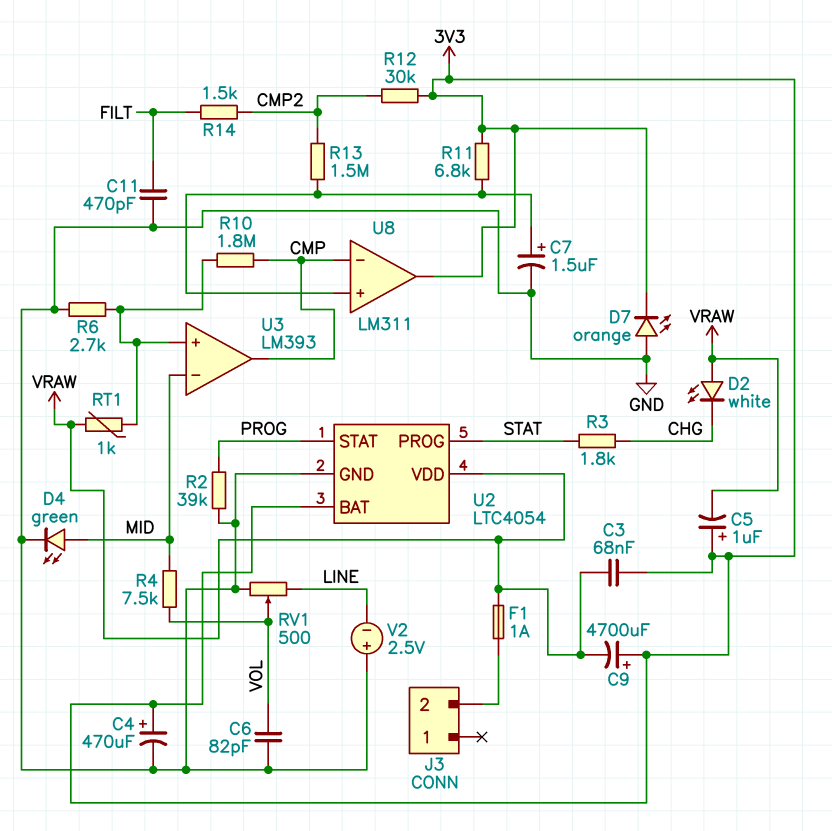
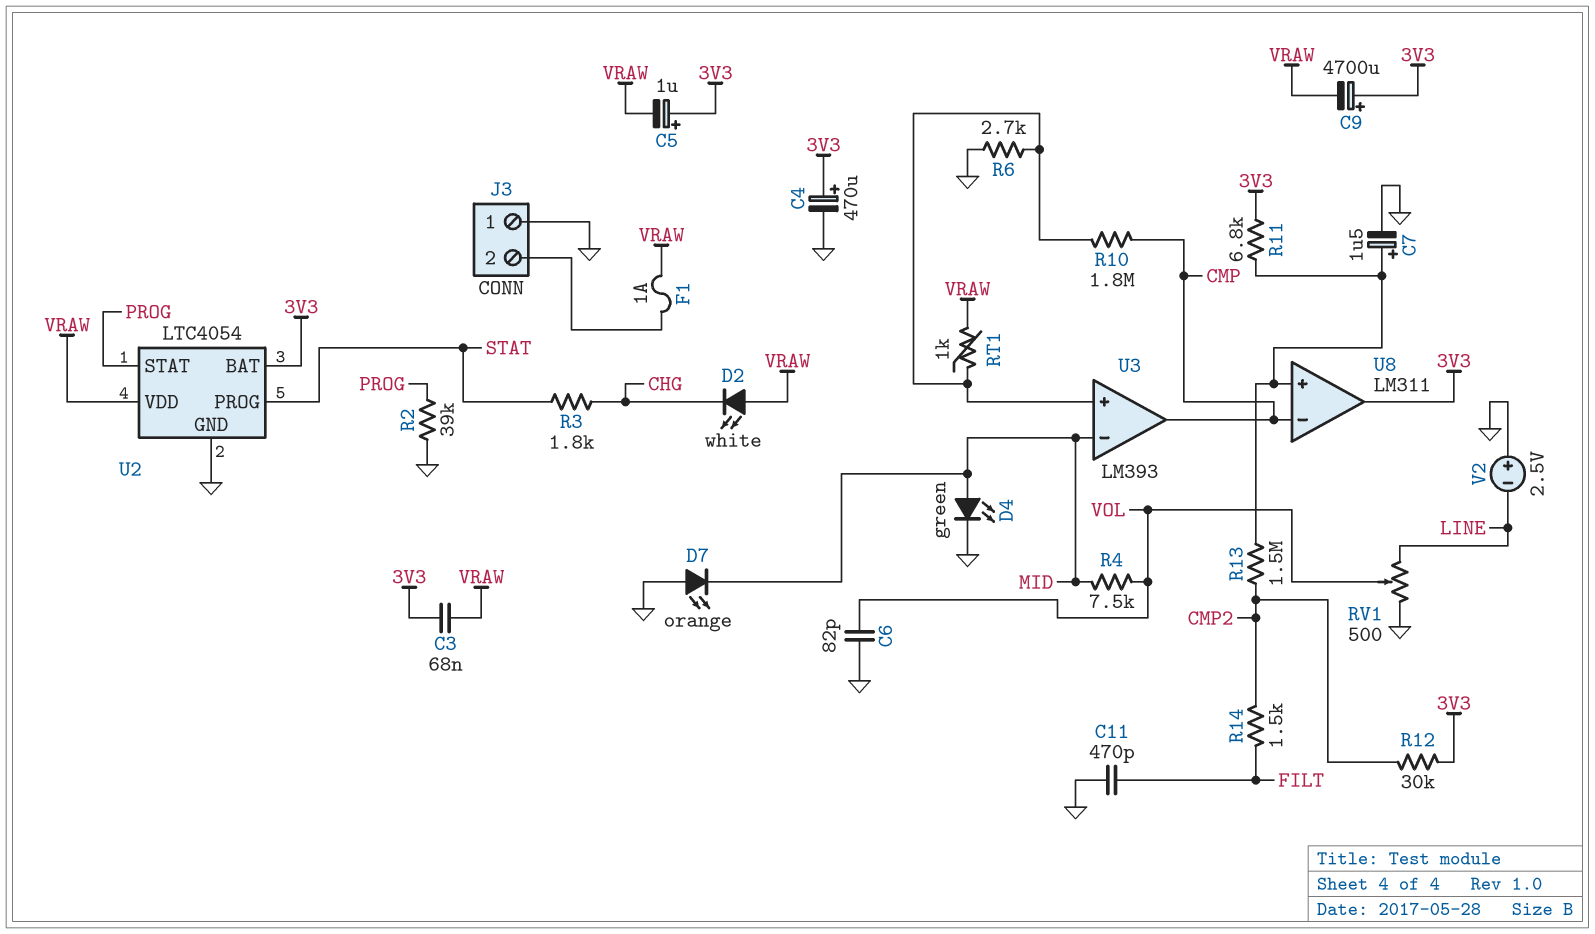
D7: LED orange (A GND, K 3V3) -> LED orange (A GND, K MID)
J3 pin 1: none -> GND

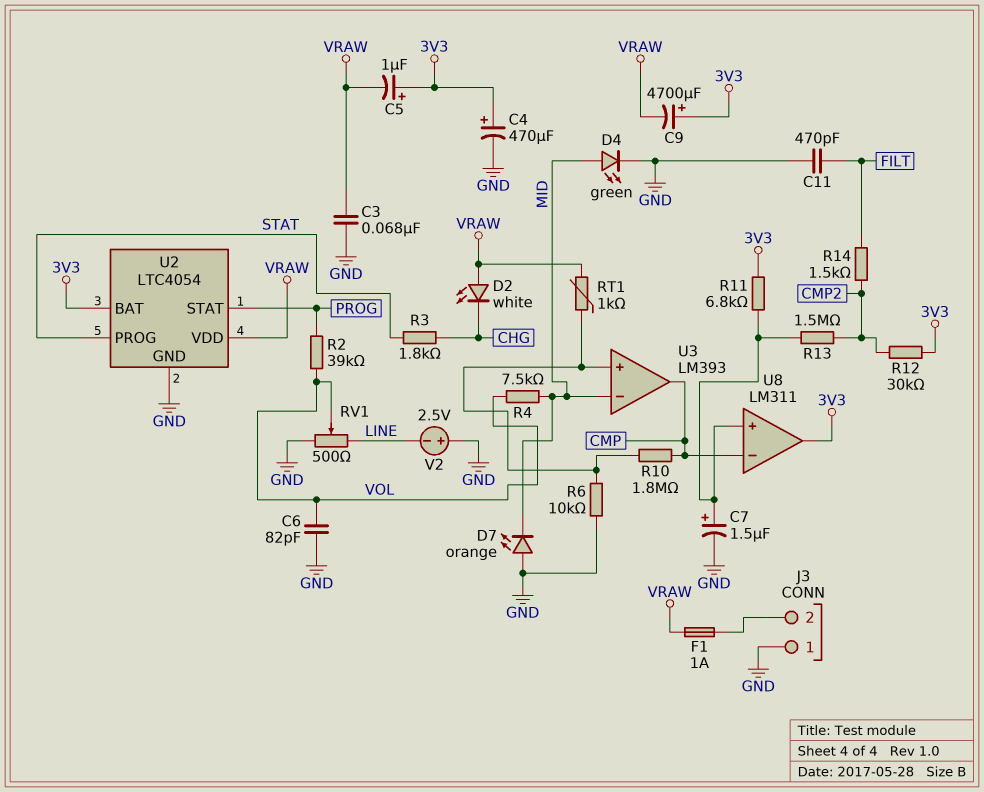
C3: 68nF (3V3, VRAW) -> 68nF (GND, VRAW)
R2: 39k (GND, PROG) -> 39k (PROG, VOL)
R6: 2.7k (GND, U3/in+) -> 10k (GND, U3/in+)

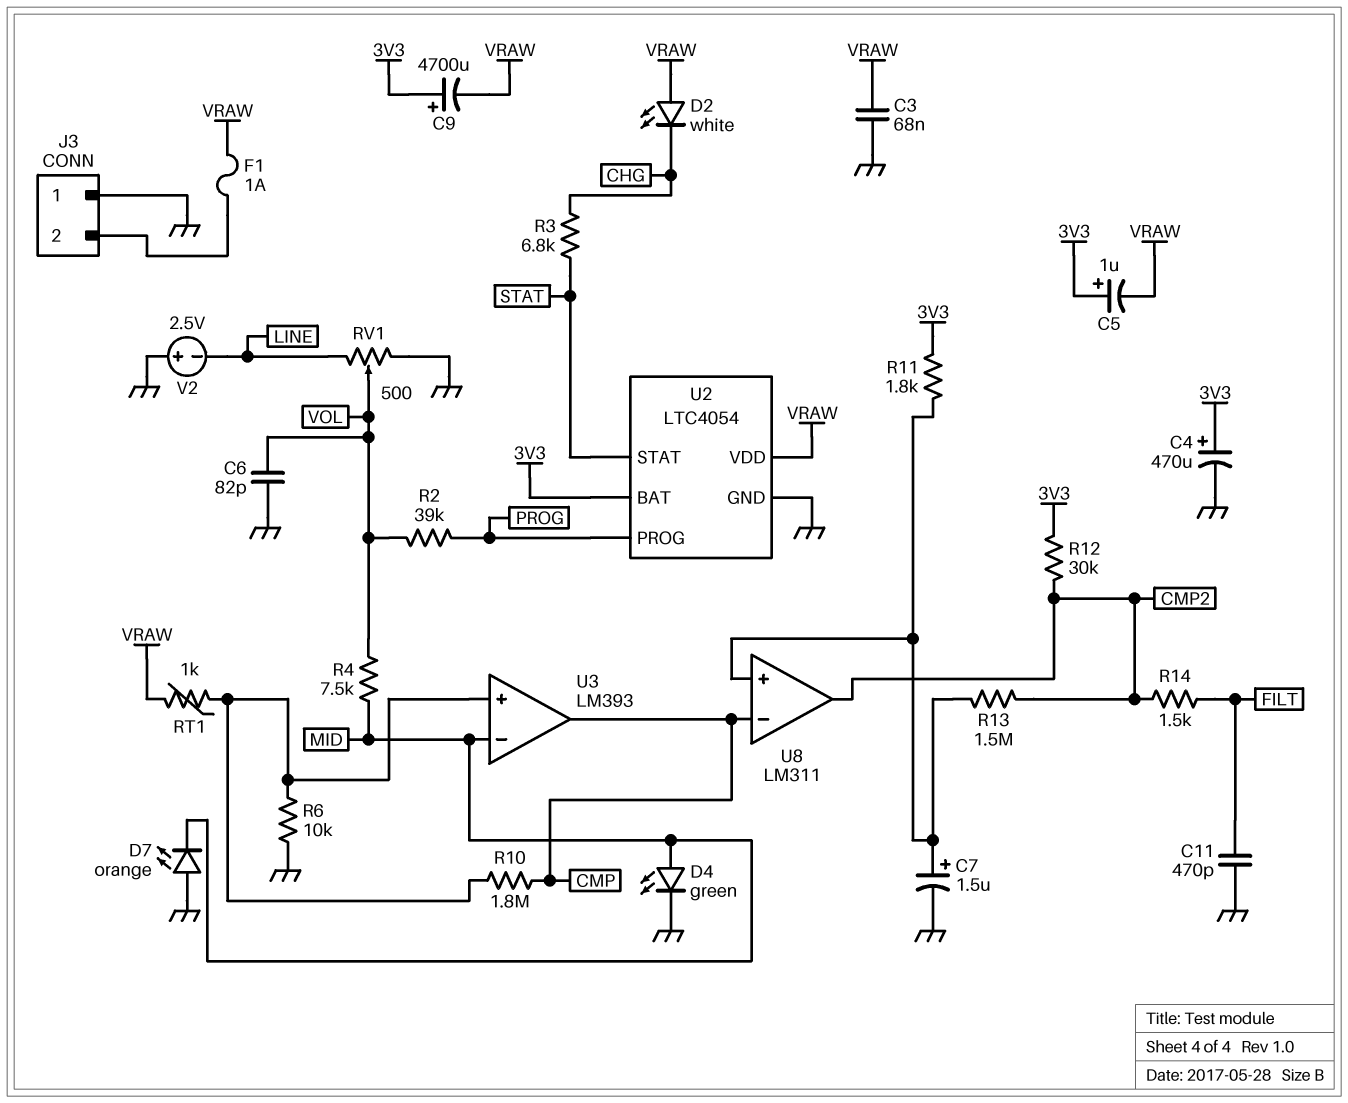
R3: 1.8k (CHG, STAT) -> 6.8k (CHG, STAT)
R11: 6.8k (3V3, U8/in+) -> 1.8k (3V3, U8/in+)
U2 pin PROG: STAT -> PROG
U2 pin STAT: PROG -> STAT
U8 pin out: 3V3 -> CMP2

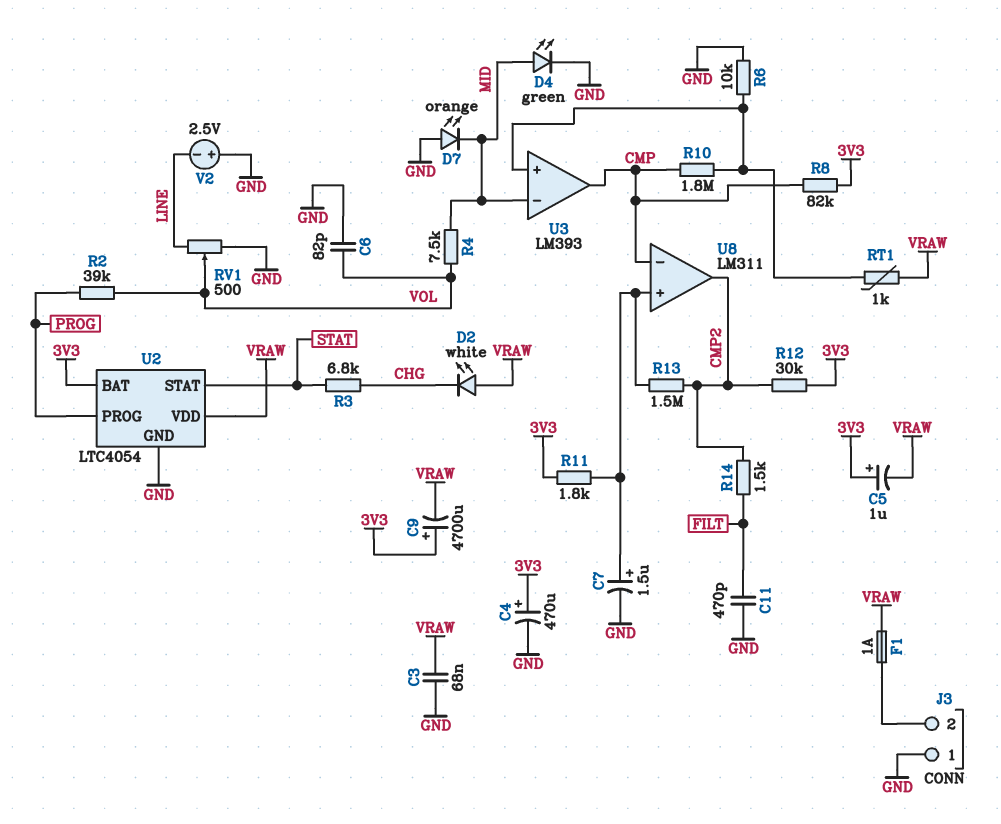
R8: none -> 82k (3V3, CMP)

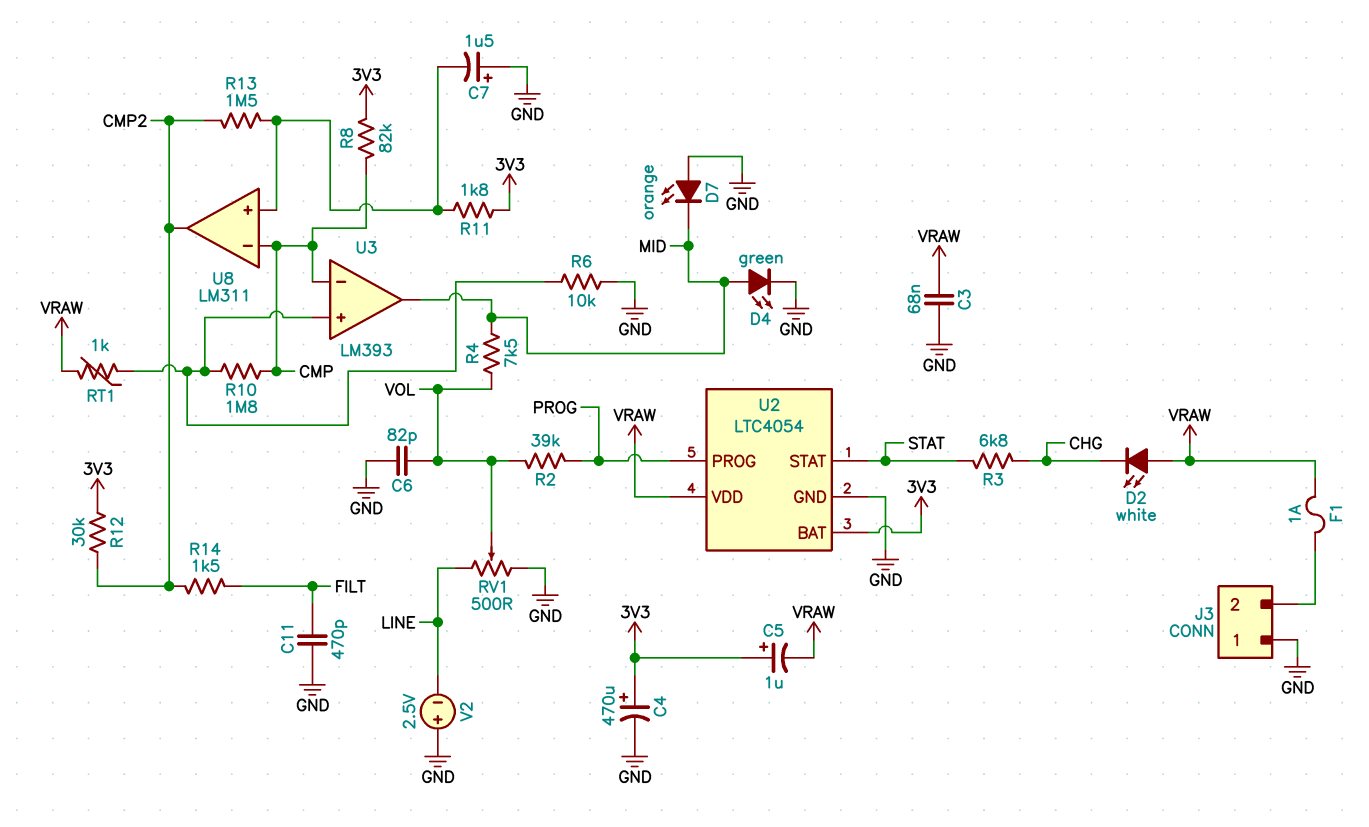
C7: 1.5uF (plus U8/in+, minus GND) -> 1.5uF (plus GND, minus U8/in+)
C9: 4700uF (plus 3V3, minus VRAW) -> none
U3 pin in-: MID -> CMP
U3 pin out: CMP -> MID

